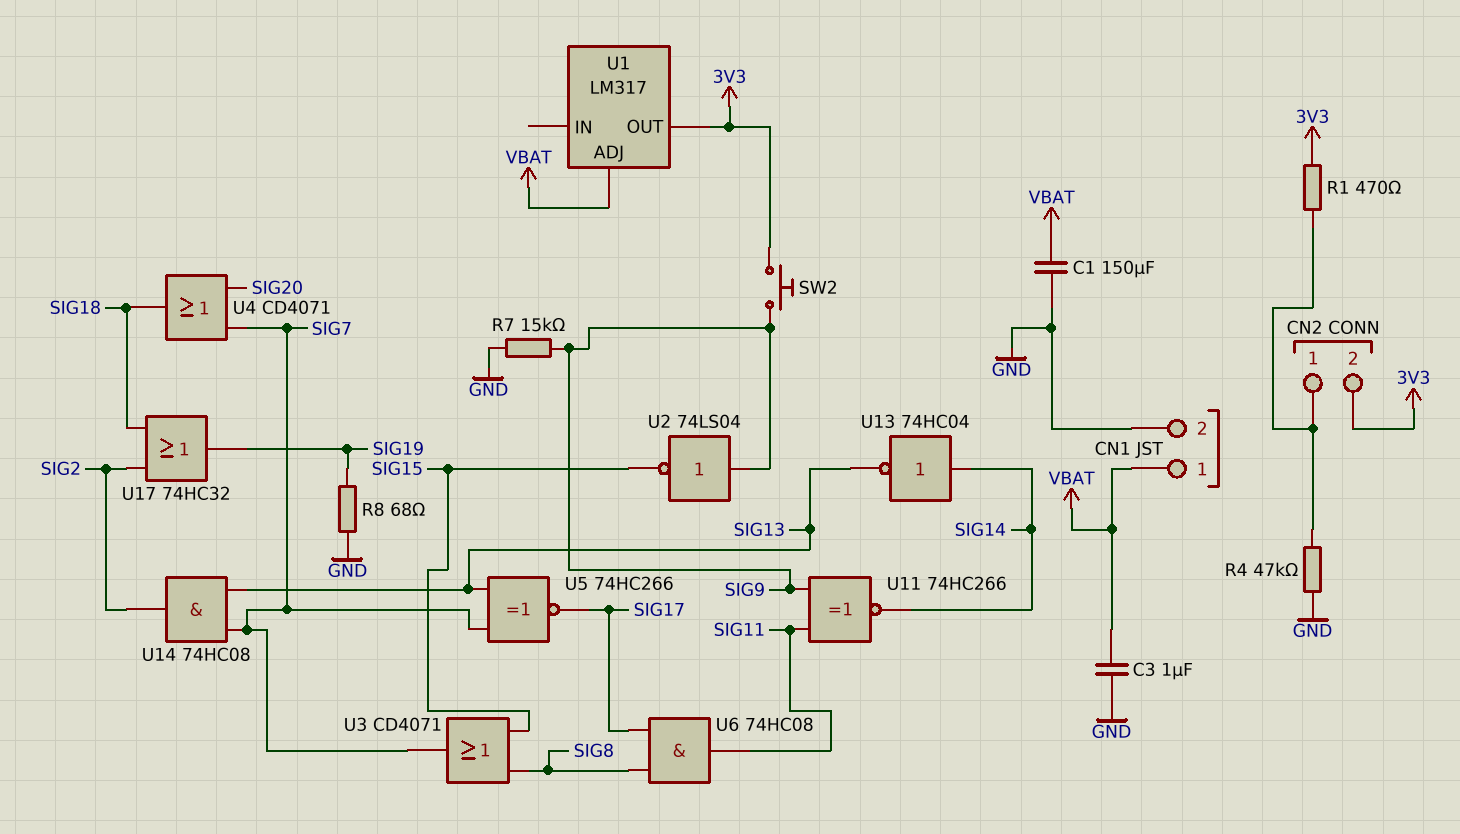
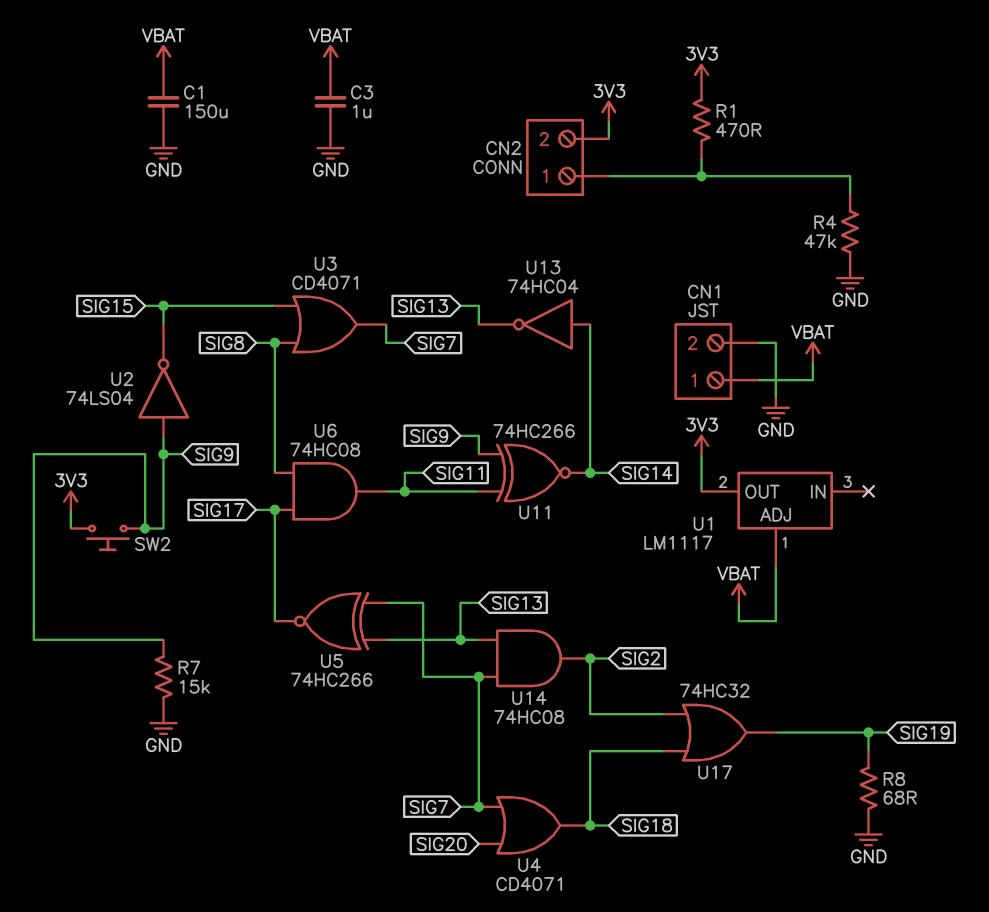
U1: LM317 -> LM1117

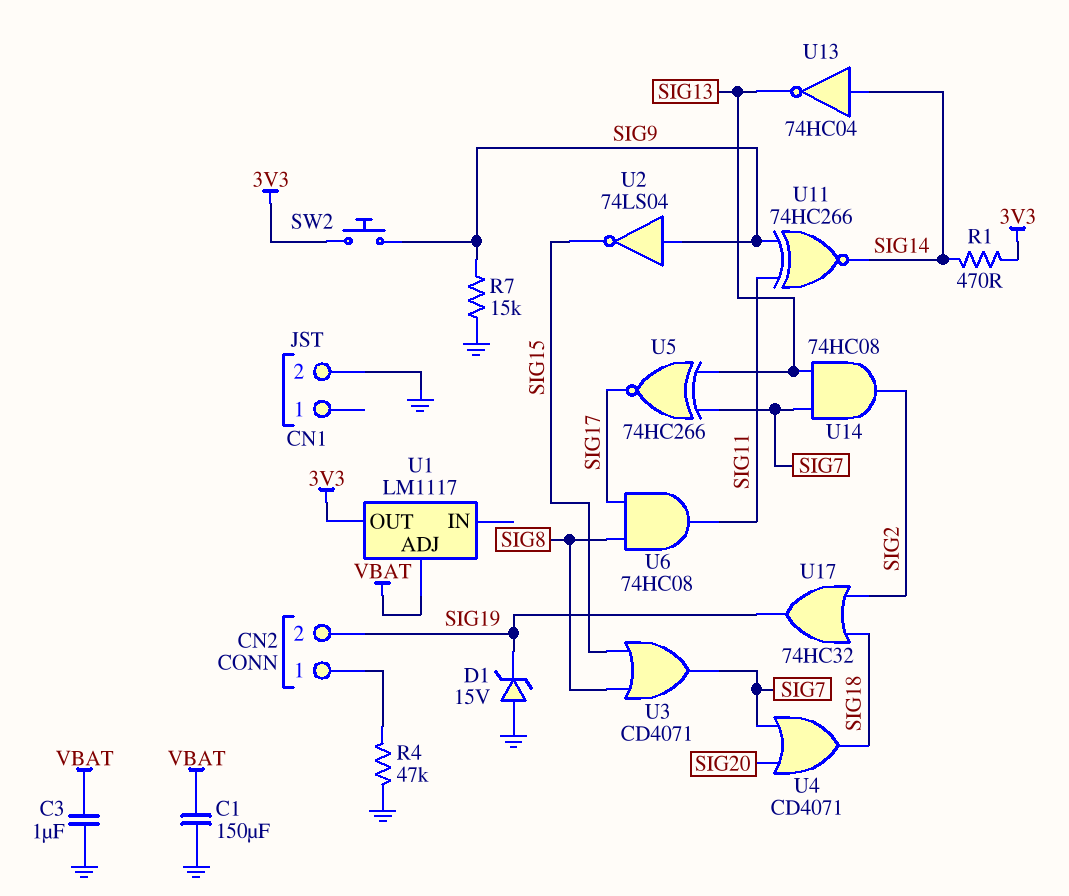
CN1 pin 1: VBAT -> none
CN2 pin 2: 3V3 -> SIG19
D1: none -> zener 15V (A GND, K SIG19)
R1: 470 (3V3, CN2/1) -> 470 (3V3, SIG14)
R8: 68 (GND, SIG19) -> none

